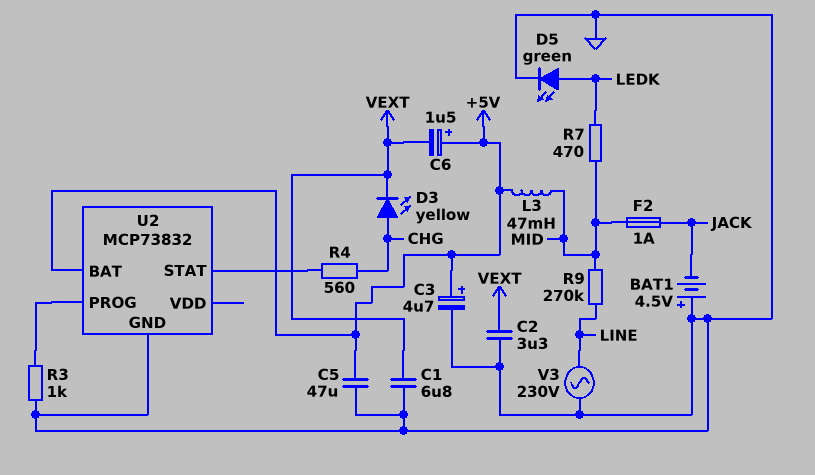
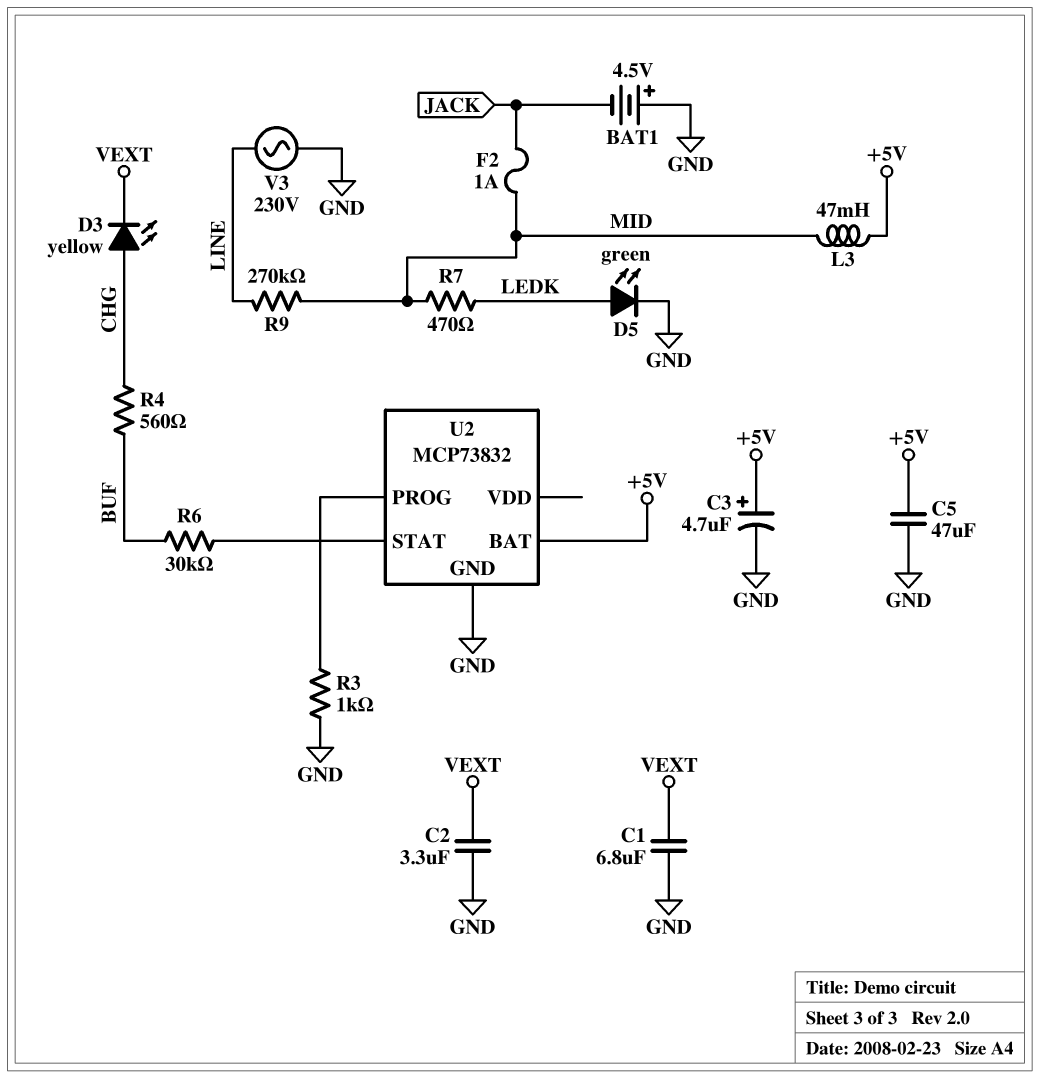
C6: 1.5uF (plus +5V, minus VEXT) -> none
R4: 560 (CHG, U2/STAT) -> 560 (BUF, CHG)
R6: none -> 30k (BUF, U2/STAT)

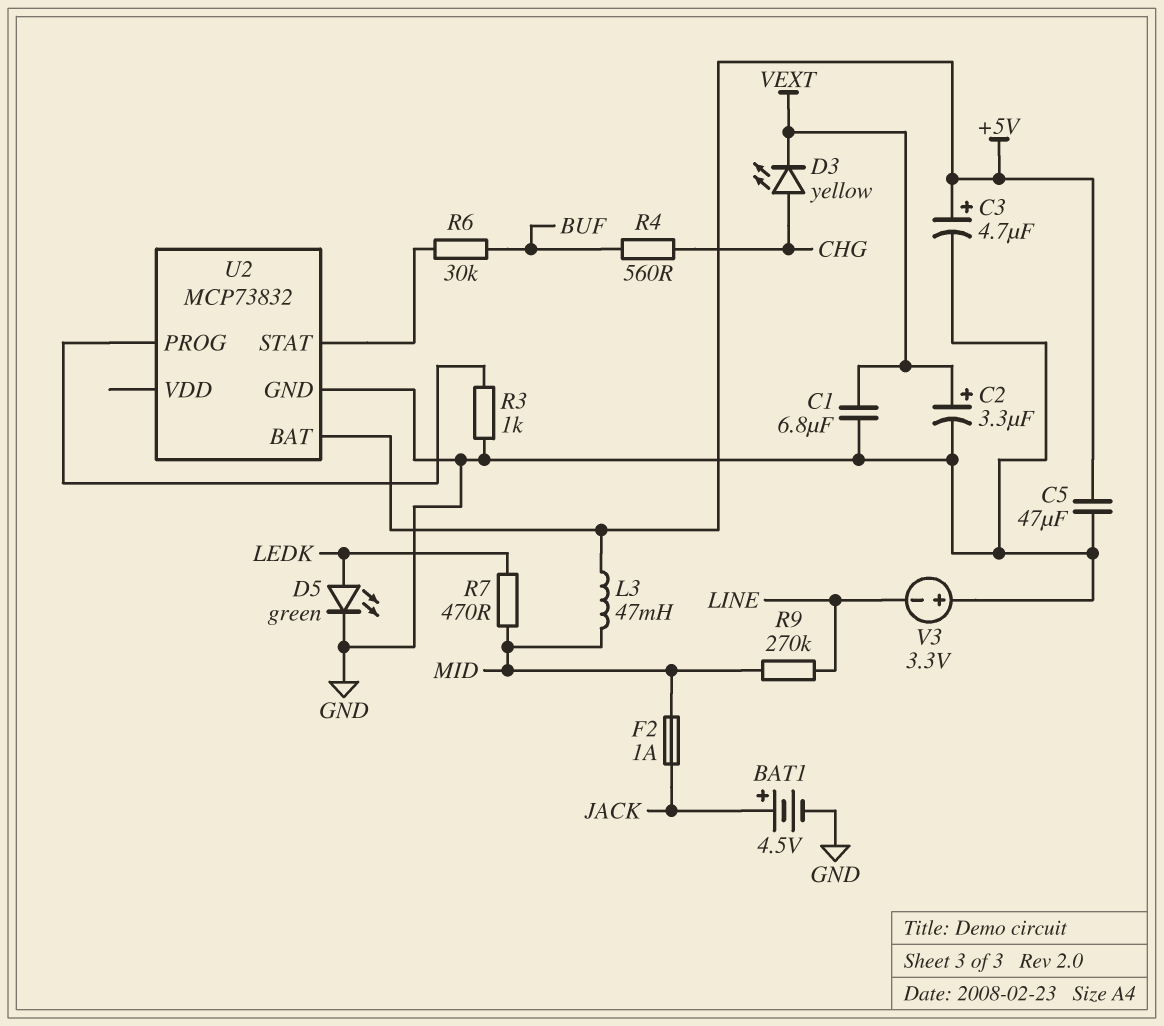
BAT1: 4.5V (plus GND, minus JACK) -> 4.5V (plus JACK, minus GND)
C2: 3.3uF (GND, VEXT) -> 3.3uF (plus VEXT, minus GND)
V3: AC 230V (GND, LINE) -> 3.3V (plus GND, minus LINE)

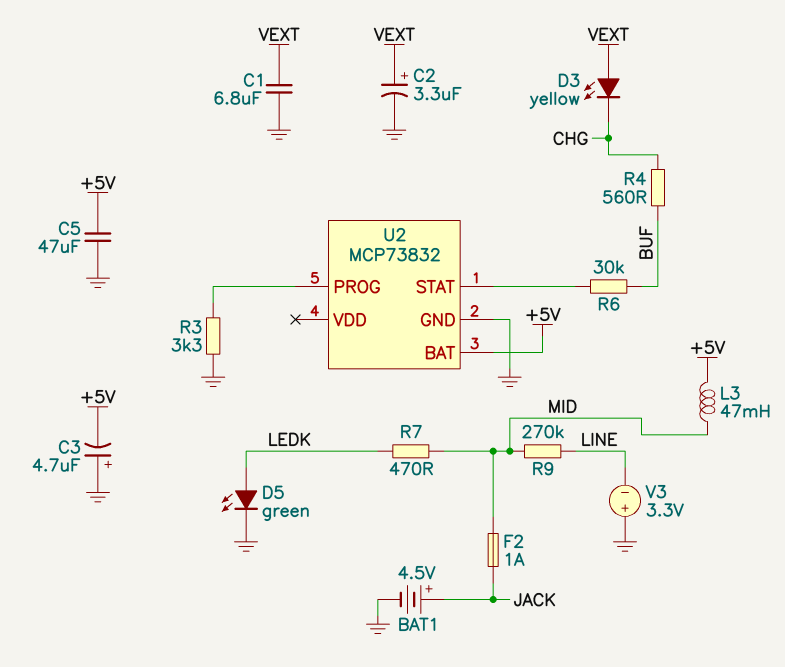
C3: 4.7uF (plus +5V, minus GND) -> 4.7uF (plus GND, minus +5V)
D3: LED yellow (A CHG, K VEXT) -> LED yellow (A VEXT, K CHG)
R3: 1k (GND, U2/PROG) -> 3.3k (GND, U2/PROG)

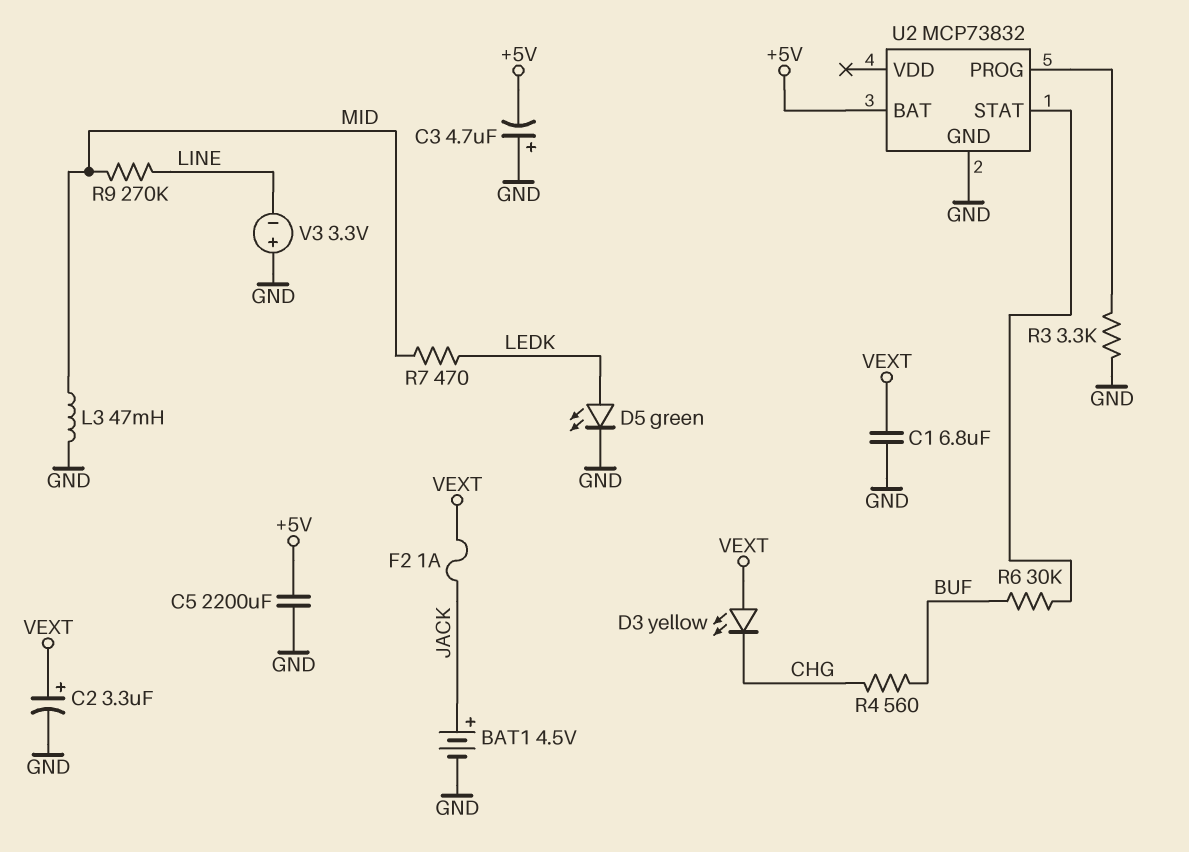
C5: 47uF (+5V, GND) -> 2200uF (+5V, GND)
F2: 1A (JACK, MID) -> 1A (JACK, VEXT)
L3: 47mH (+5V, MID) -> 47mH (GND, MID)

